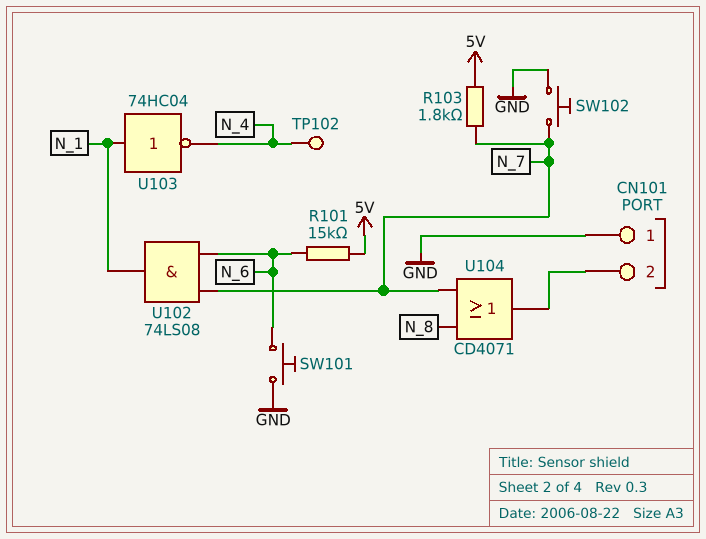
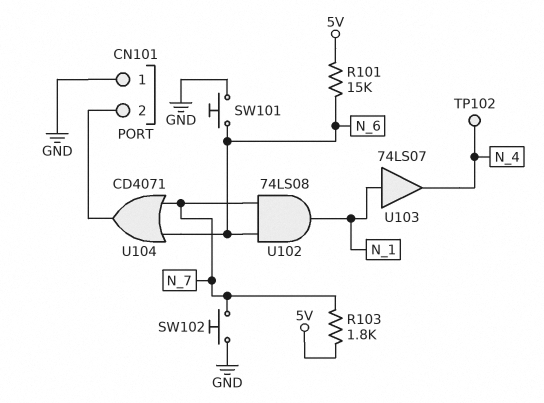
U103: NOT 74HC04 (in N_1, out N_4) -> buffer 74LS07 (in N_1, out N_4)
U104: OR CD4071 (in N_7, in N_8, out CN101/2) -> OR CD4071 (in N_6, in N_7, out CN101/2)

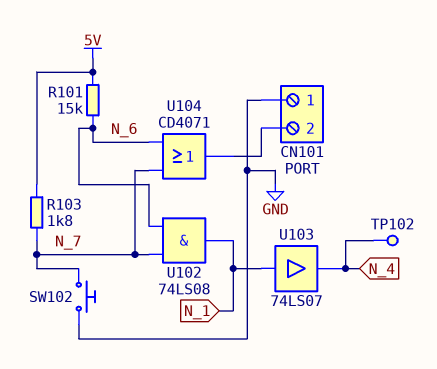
SW101: button (GND, N_6) -> none

